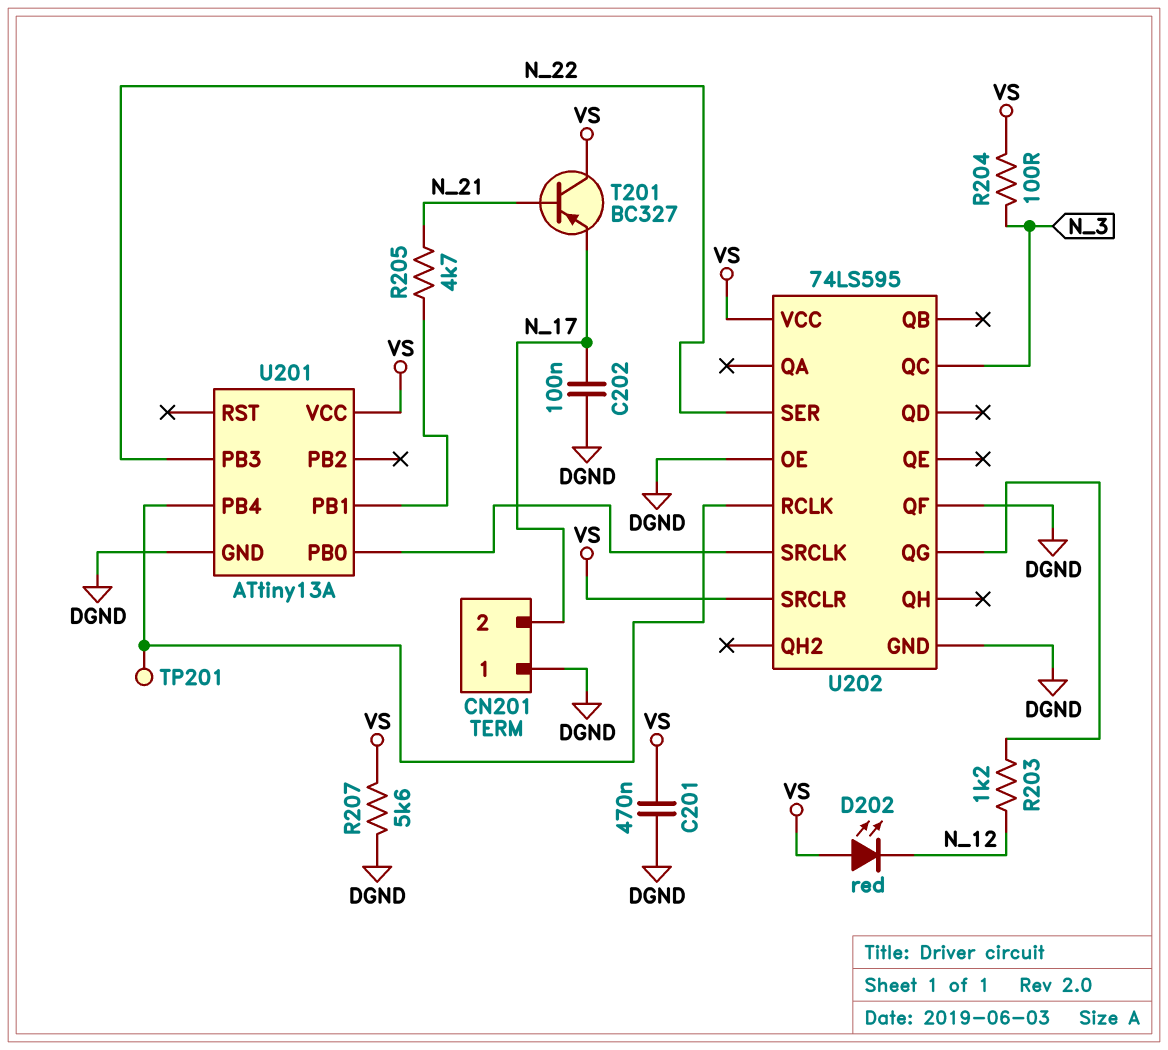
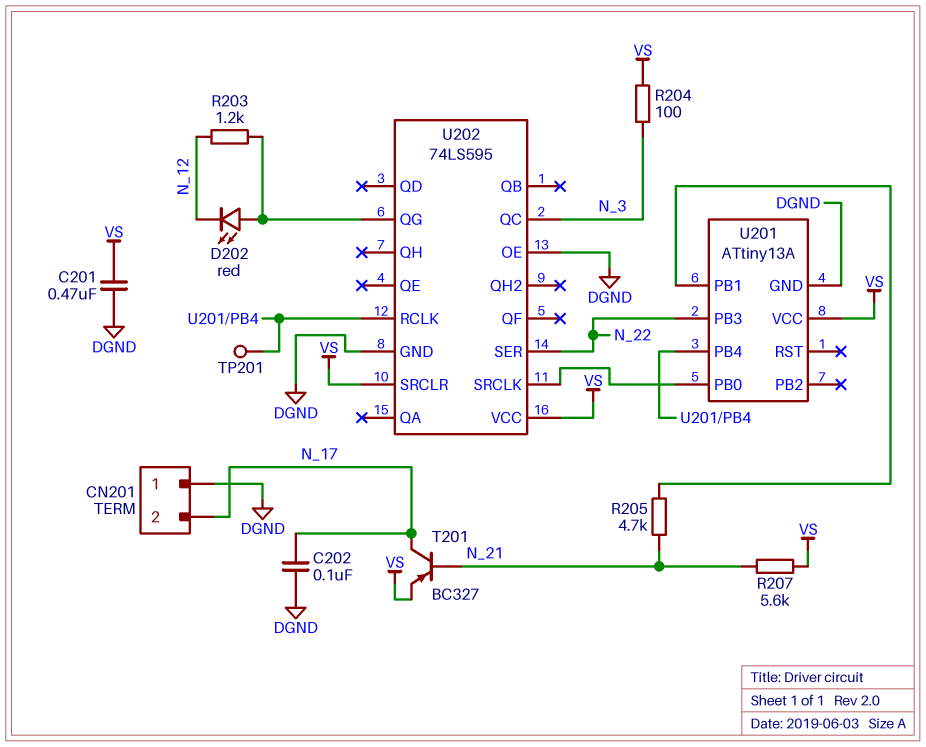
D202: LED red (A VS, K N_12) -> LED red (A U202/QG, K N_12)
R207: 5.6k (DGND, VS) -> 5.6k (N_21, VS)
T201: PNP BC327 (B N_21, C VS, E N_17) -> PNP BC327 (B N_21, C N_17, E VS)
U202 pin QF: DGND -> none

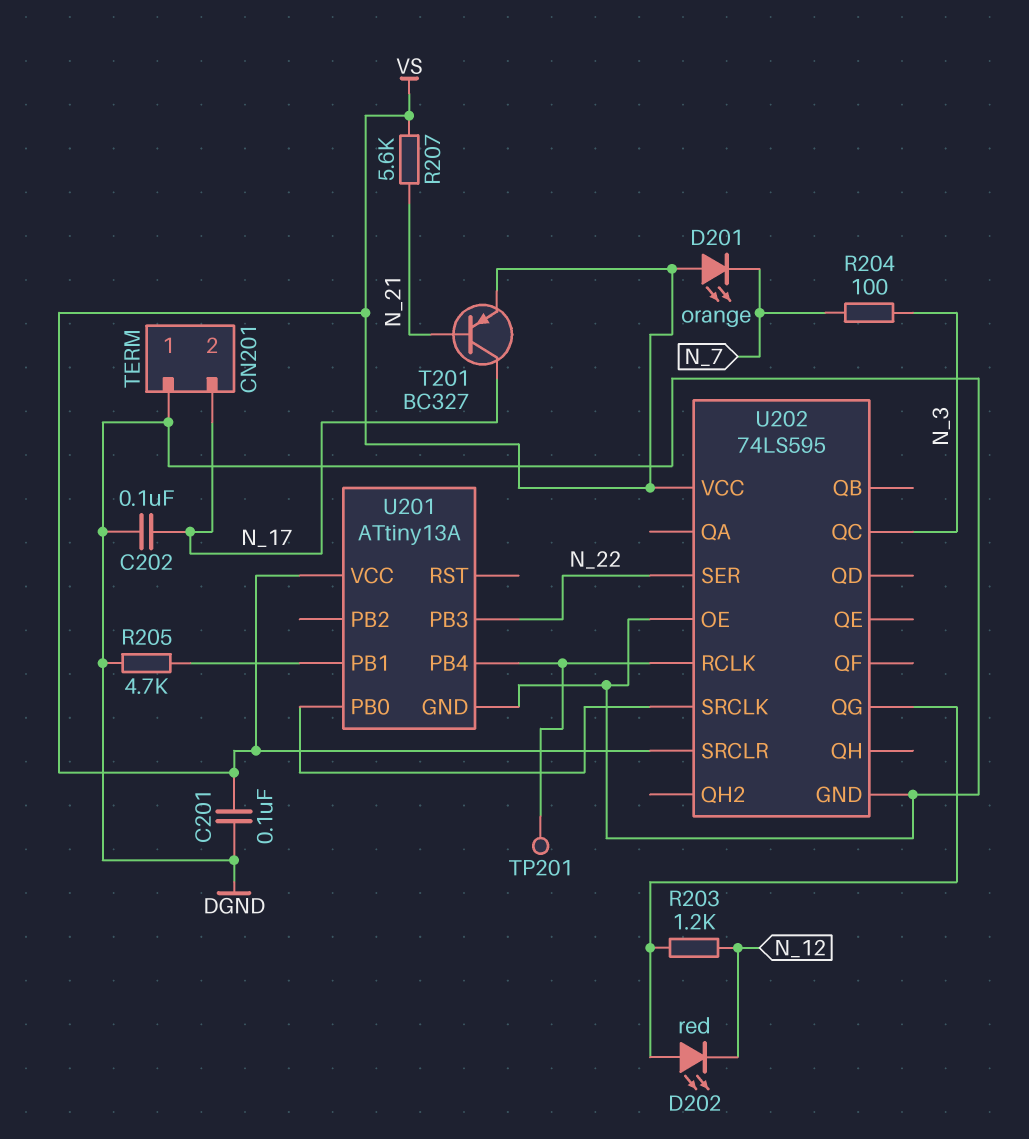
C201: 470nF (DGND, VS) -> 100nF (DGND, VS)
D201: none -> LED orange (A VS, K N_7)
R204: 100 (N_3, VS) -> 100 (N_3, N_7)
R205: 4.7k (N_21, U201/PB1) -> 4.7k (DGND, U201/PB1)

